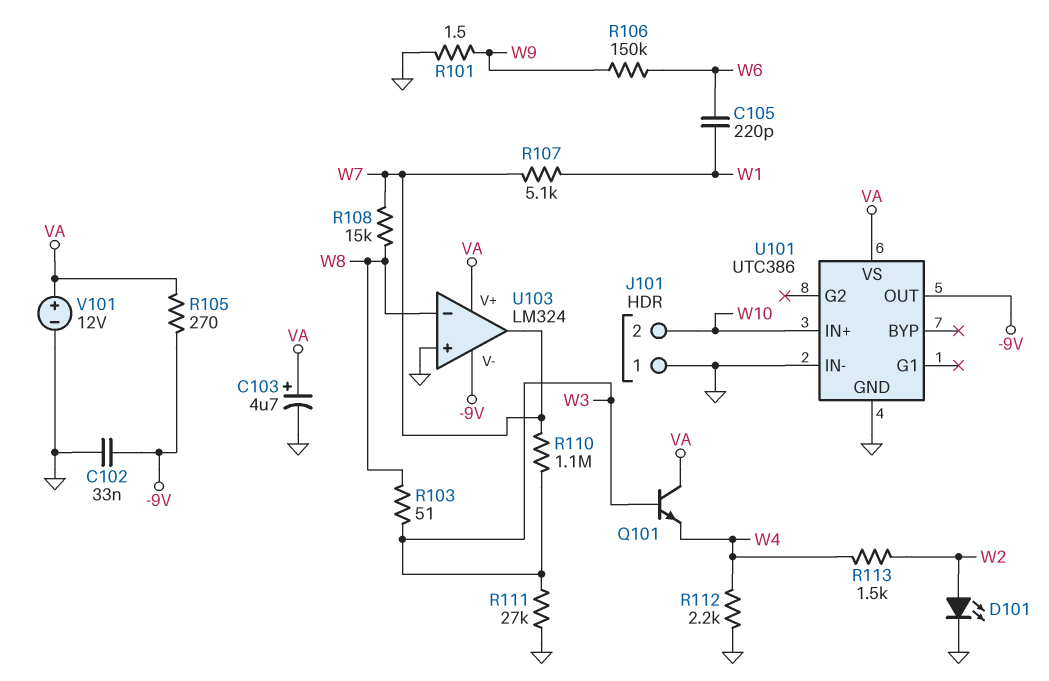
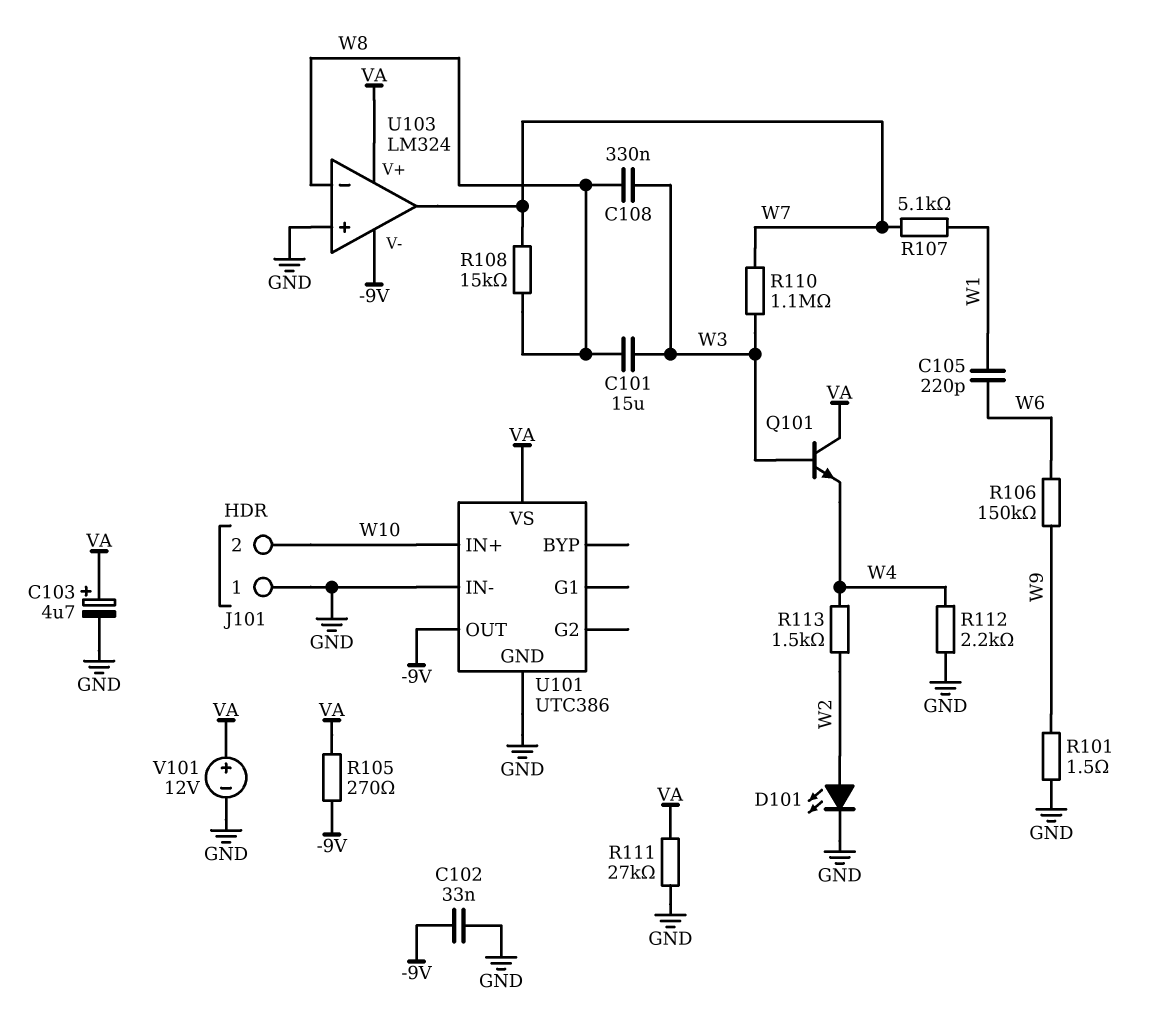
C101: none -> 15uF (W3, W8)
C108: none -> 330nF (W3, W8)
R103: 51 (W3, W8) -> none
R111: 27k (GND, W3) -> 27k (GND, VA)

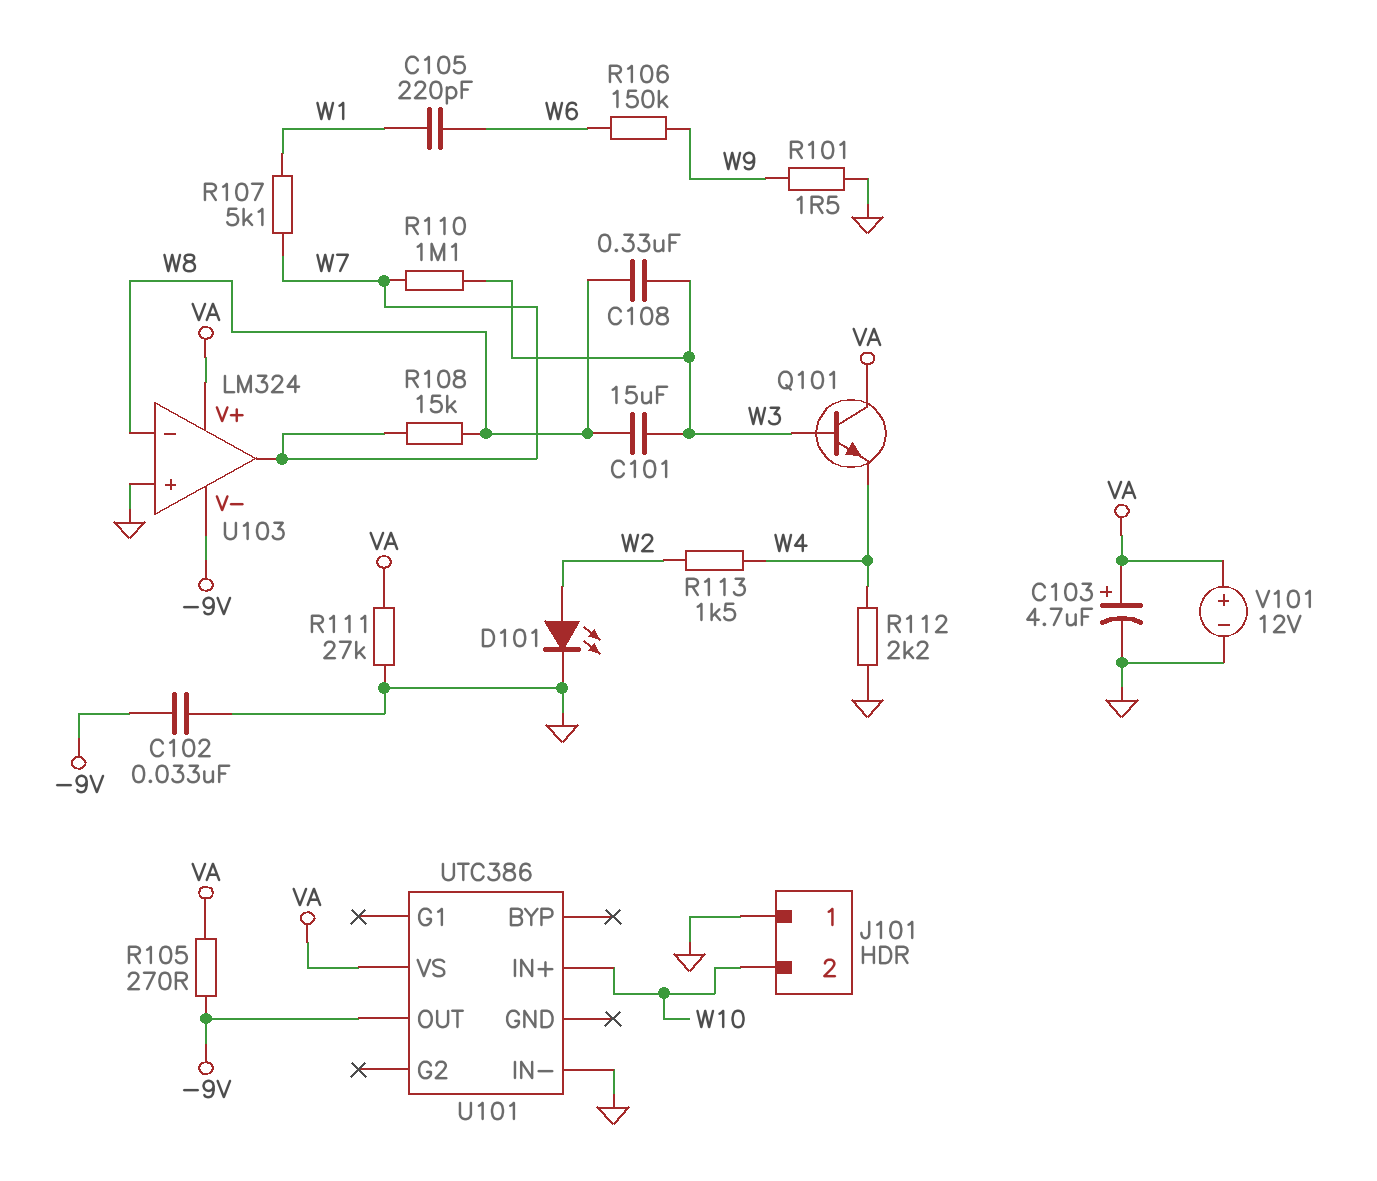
U101 pin GND: GND -> none

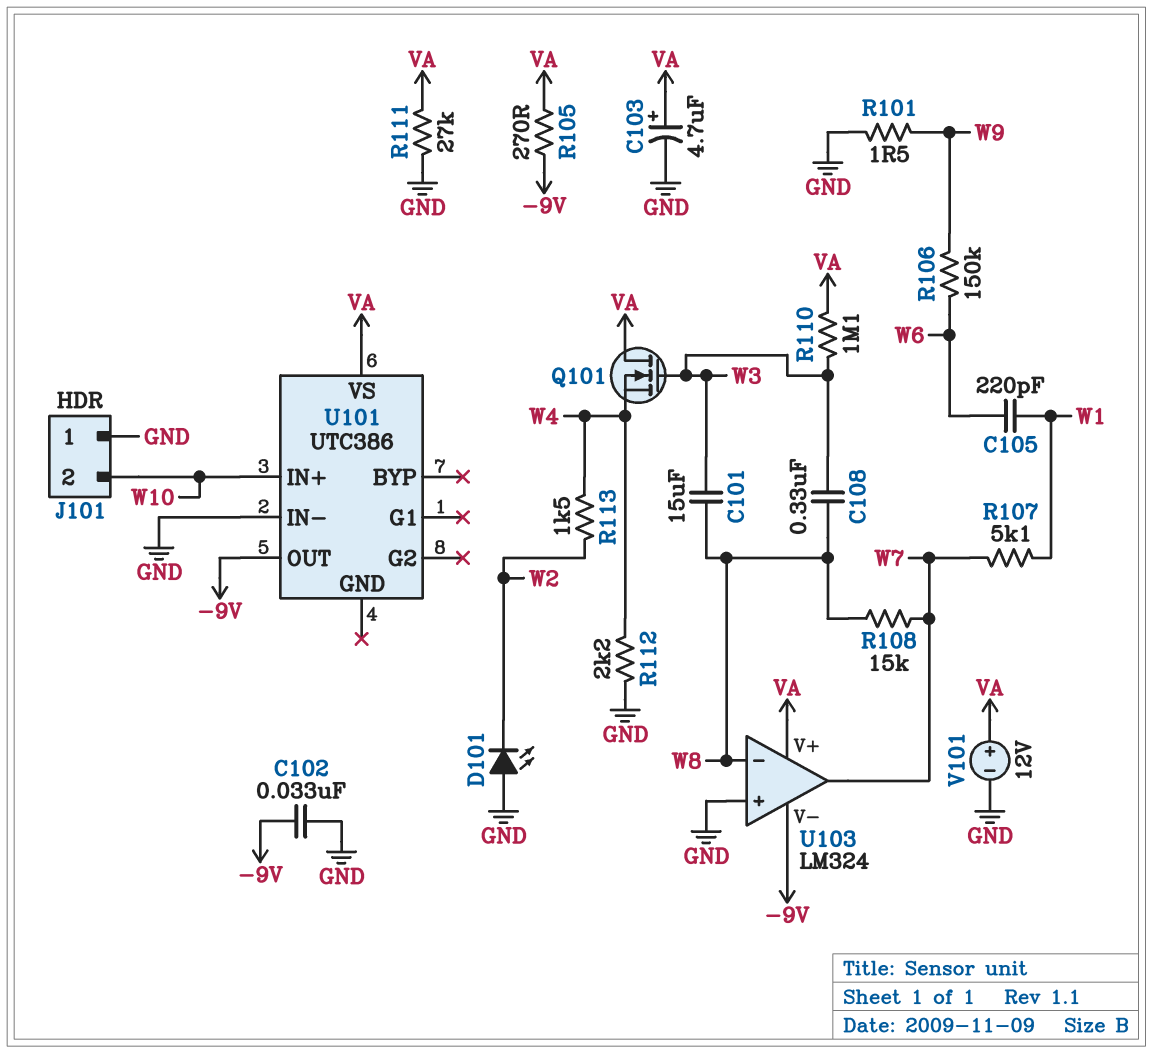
D101: LED (A W2, K GND) -> LED (A GND, K W2)
Q101: NPN (B W3, C VA, E W4) -> NMOS (G W3, D VA, S W4)
R110: 1.1M (W3, W7) -> 1.1M (VA, W3)

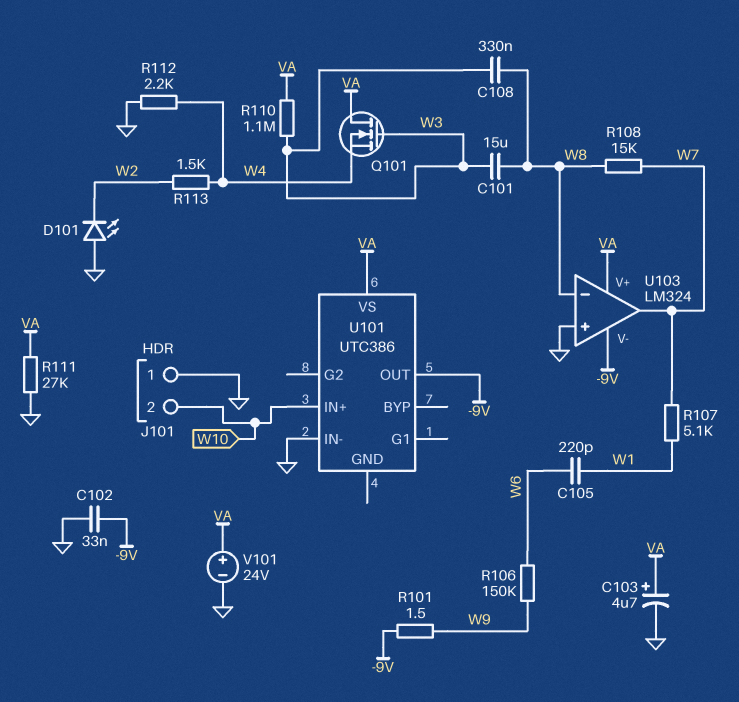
R101: 1.5 (GND, W9) -> 1.5 (-9V, W9)
R105: 270 (-9V, VA) -> none
V101: 12V (plus VA, minus GND) -> 24V (plus VA, minus GND)

